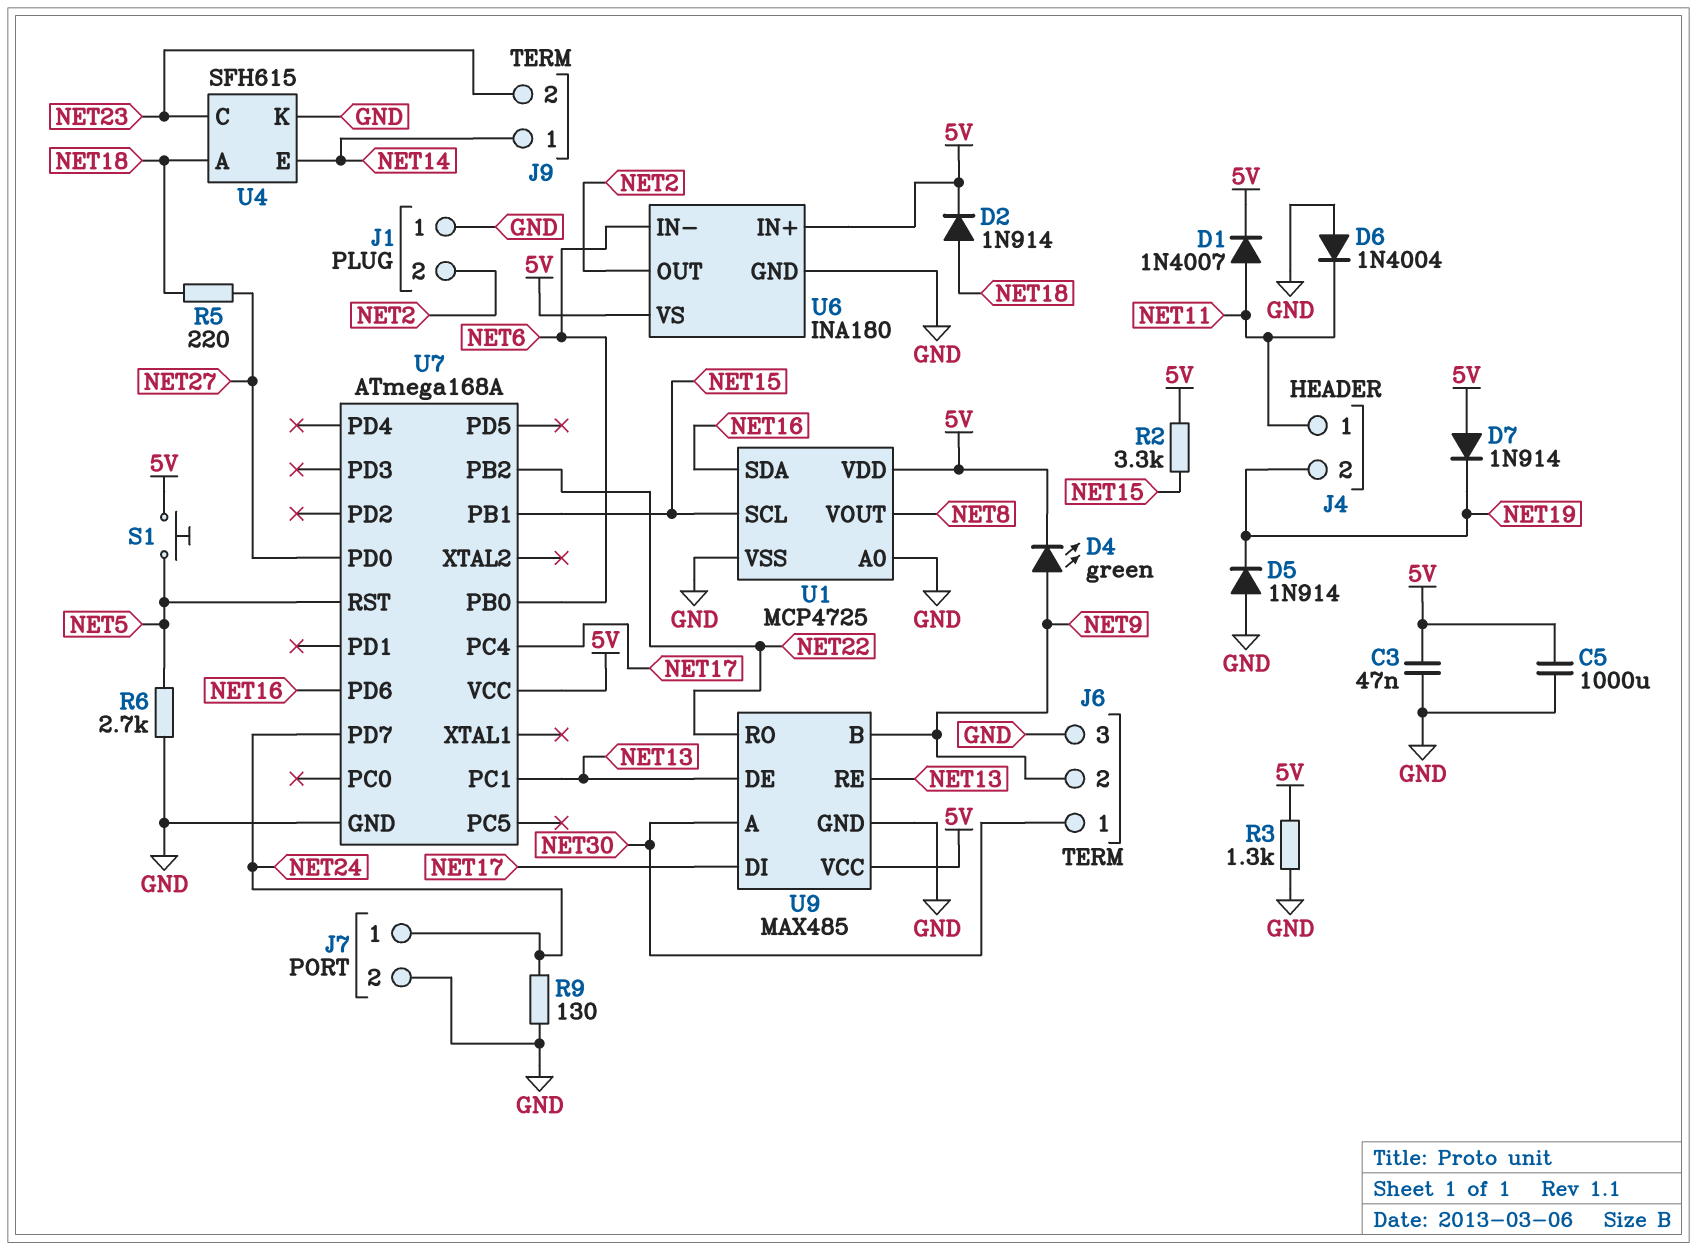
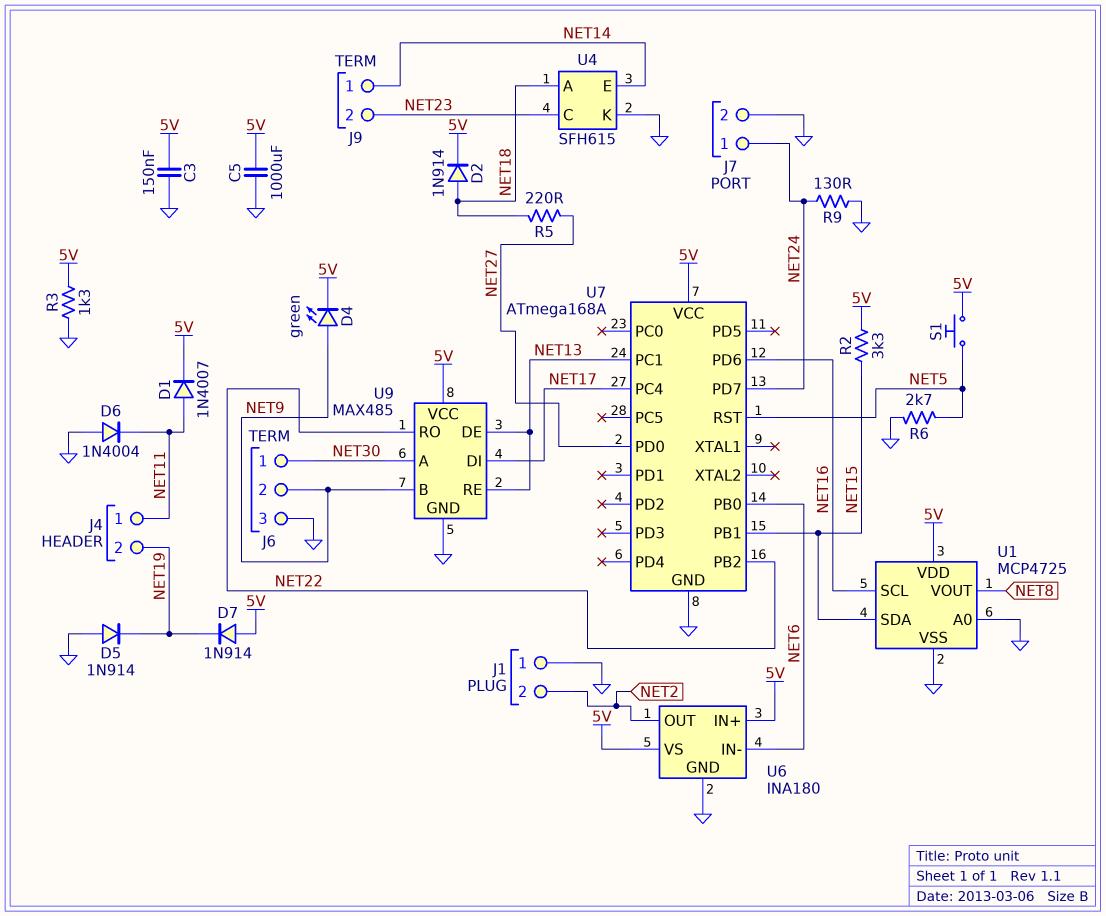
C3: 47nF (5V, GND) -> 150nF (5V, GND)
U1 pin SCL: NET15 -> NET16
U1 pin SDA: NET16 -> NET15

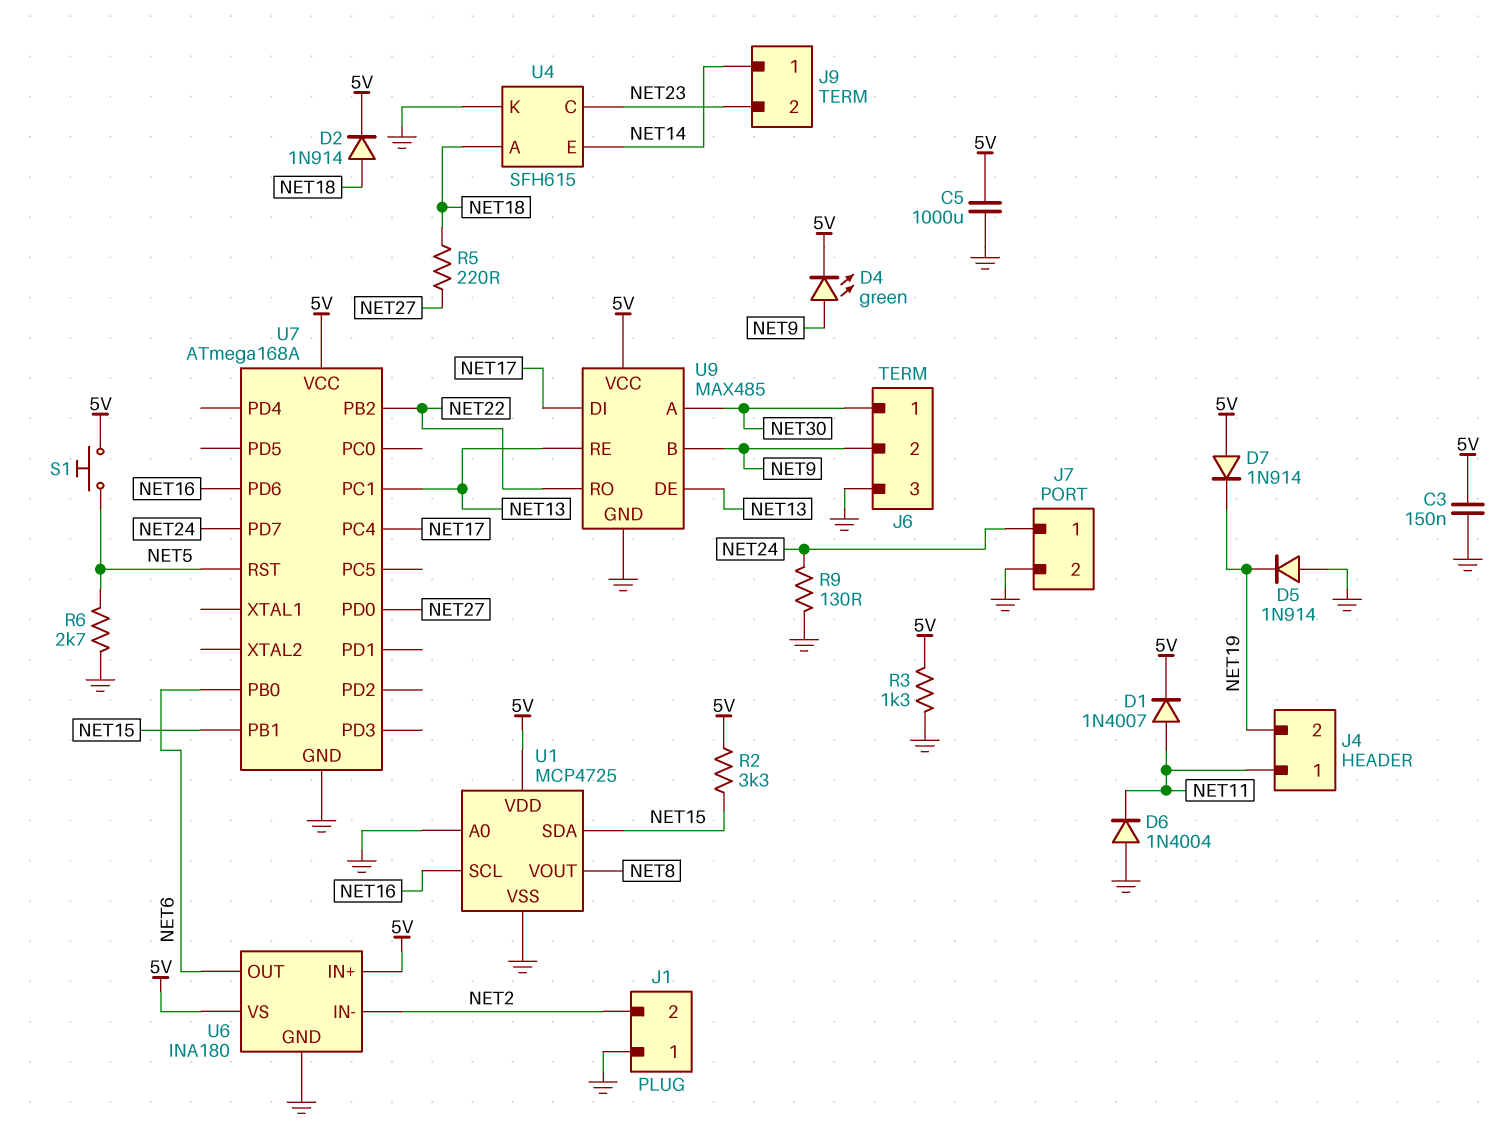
U6 pin IN-: NET6 -> NET2
U6 pin OUT: NET2 -> NET6

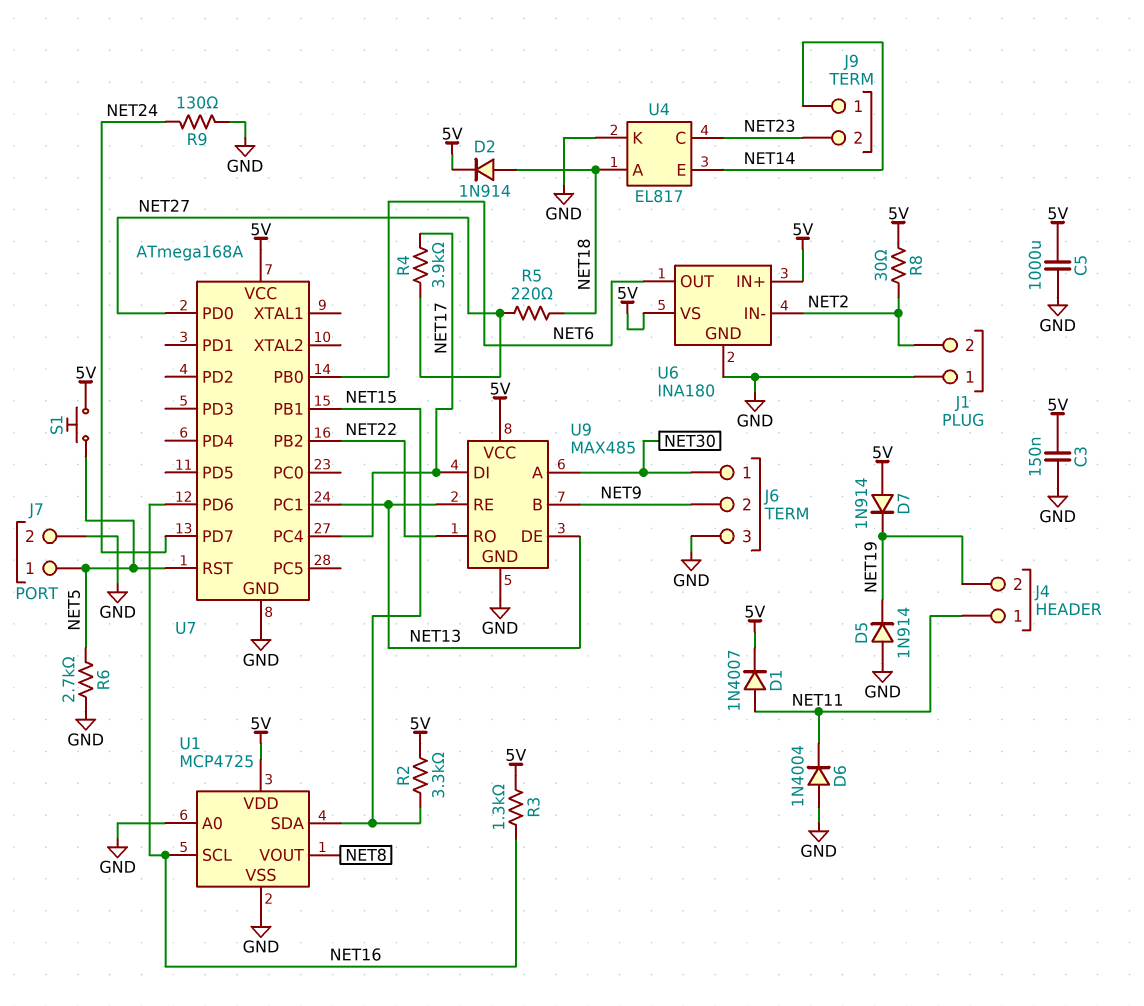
D4: LED green (A NET9, K 5V) -> none
J7 pin 1: NET24 -> NET5
R3: 1.3k (5V, GND) -> 1.3k (5V, NET16)
R4: none -> 3.9k (NET17, NET27)
R8: none -> 30 (5V, NET2)
U4: SFH615 -> EL817

